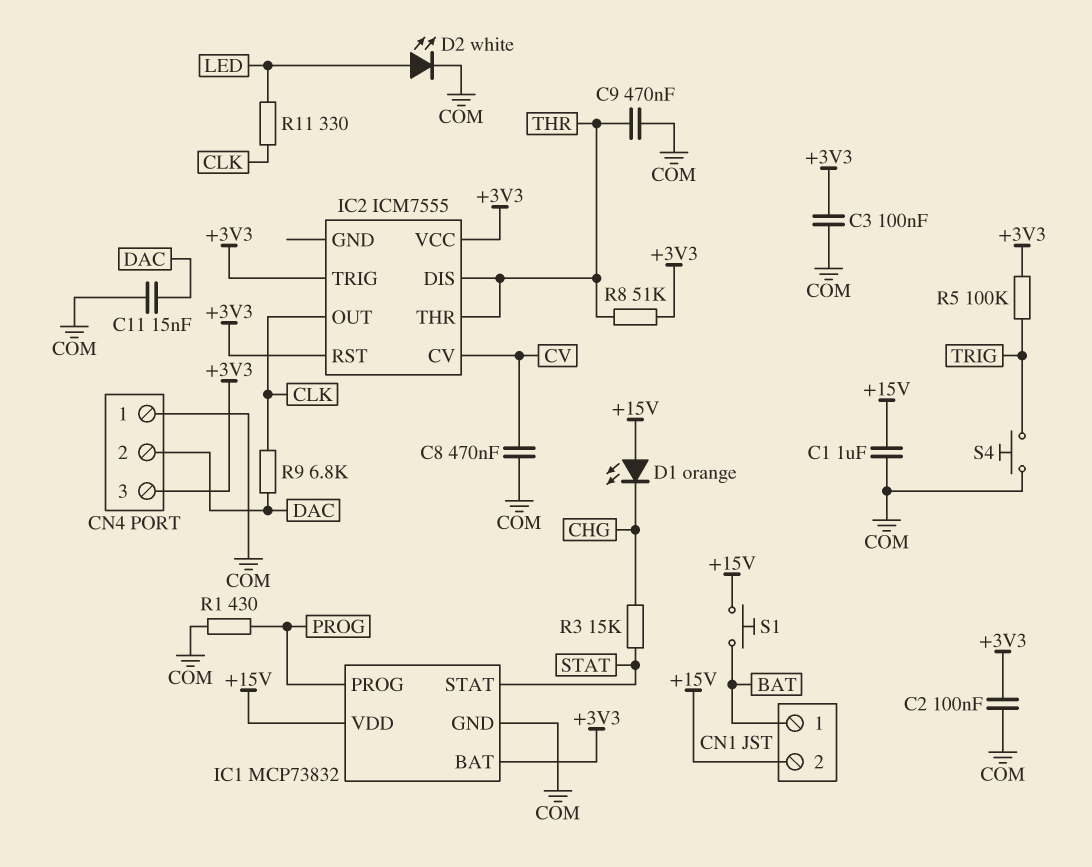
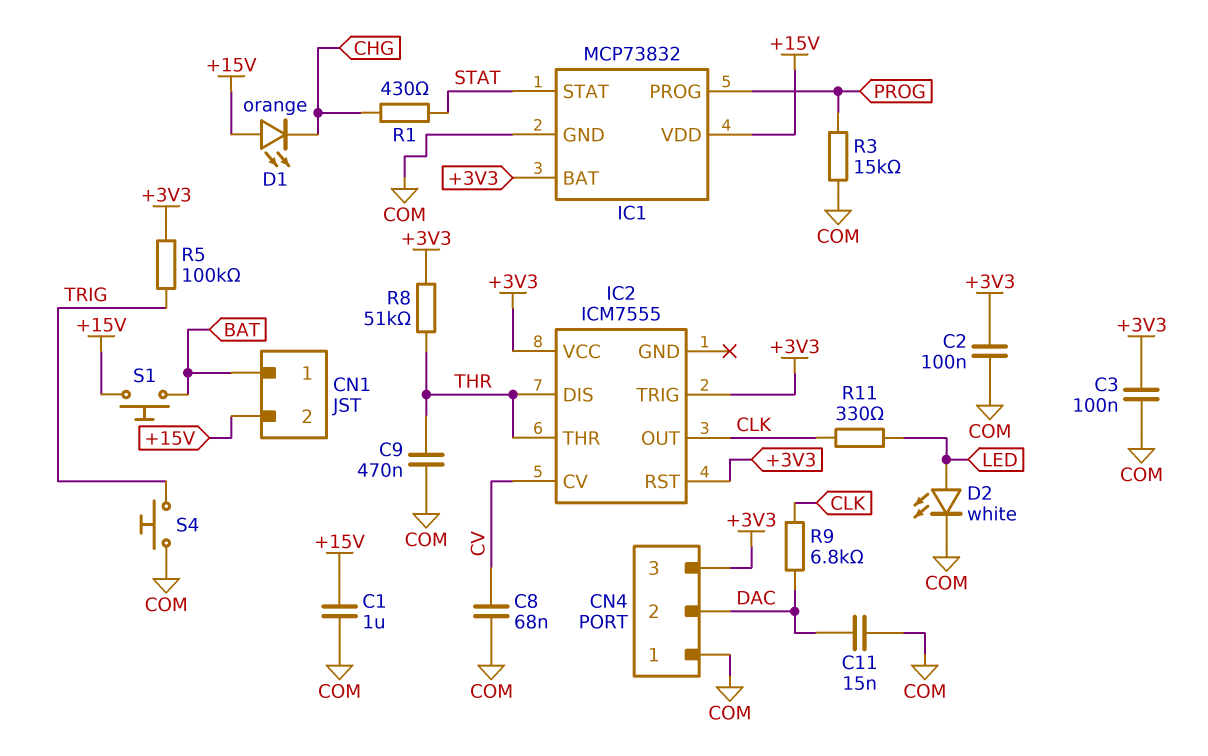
C8: 470nF (COM, CV) -> 68nF (COM, CV)
R1: 430 (COM, PROG) -> 430 (CHG, STAT)
R3: 15k (CHG, STAT) -> 15k (COM, PROG)

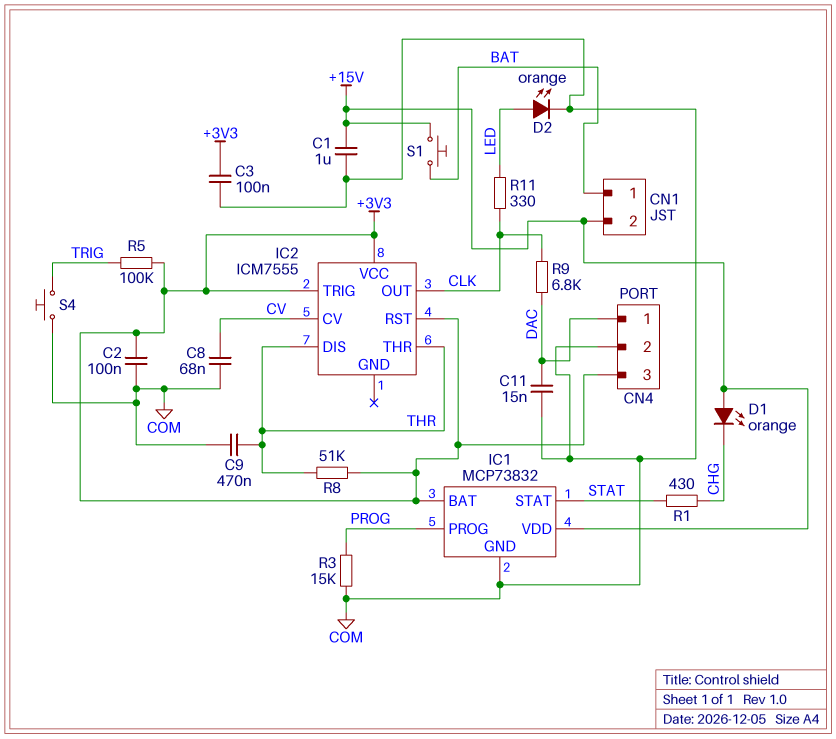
CN4 pin 1: COM -> DAC
CN4 pin 2: DAC -> COM
D2: LED white (A LED, K COM) -> LED orange (A LED, K COM)

